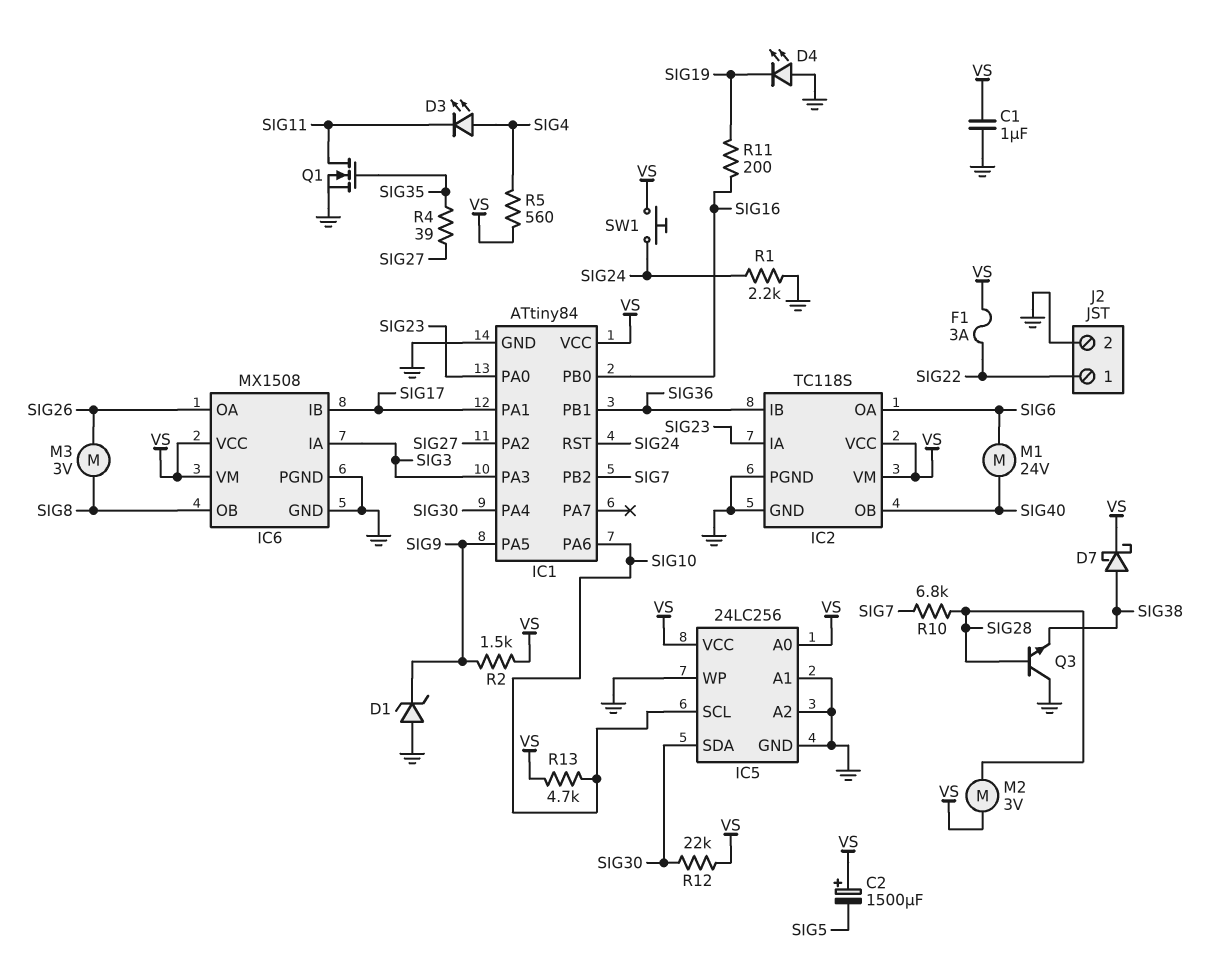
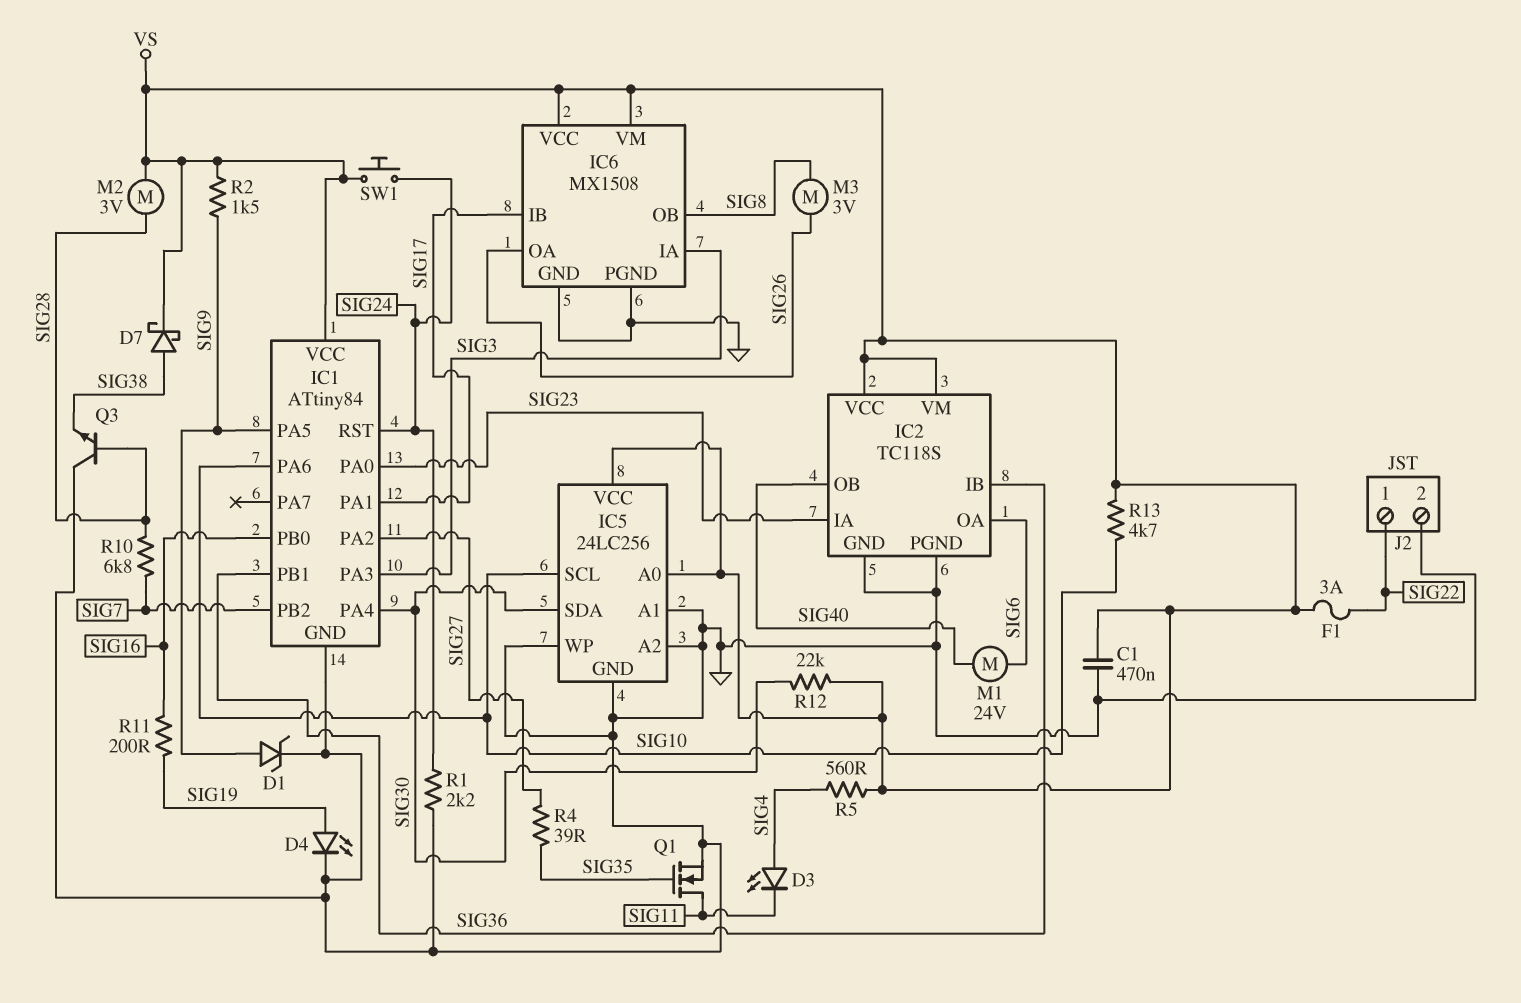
C1: 1uF (GND, VS) -> 470nF (GND, VS)
C2: 1500uF (plus VS, minus SIG5) -> none
D1: zener (A GND, K SIG9) -> zener (A SIG9, K GND)
D4: LED (A GND, K SIG19) -> LED (A SIG19, K GND)

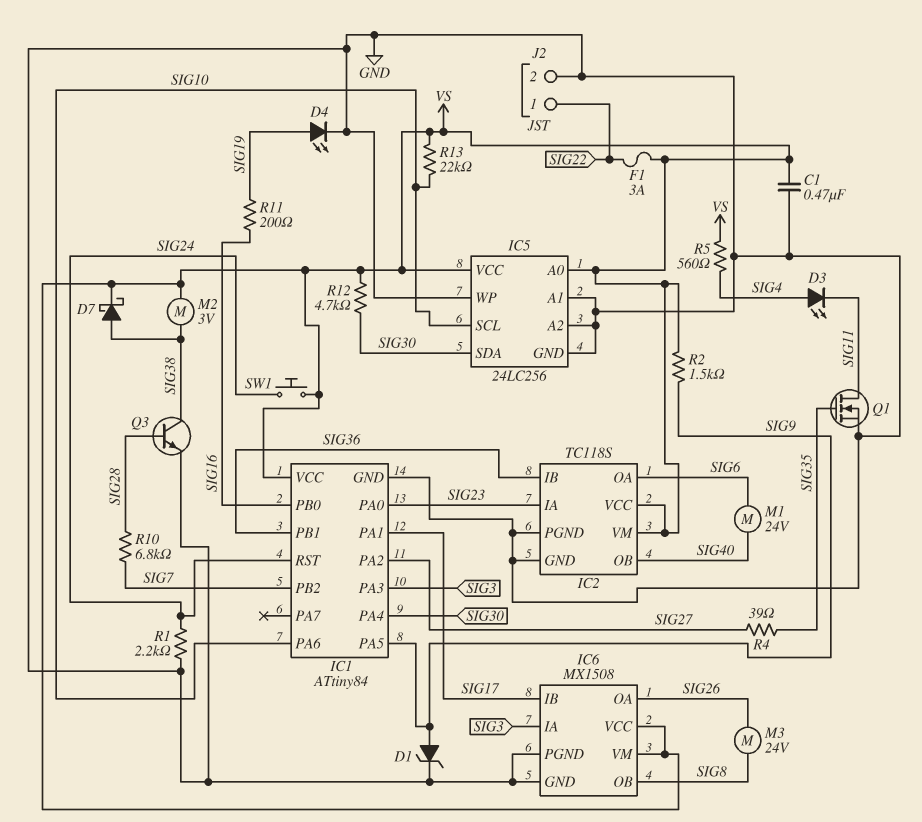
M2: motor 3V (SIG28, VS) -> motor 3V (SIG38, VS)
M3: motor 3V (SIG8, SIG26) -> motor 24V (SIG8, SIG26)
Q3: NPN (B SIG28, C GND, E SIG38) -> NPN (B SIG28, C SIG38, E GND)
R12: 22k (SIG30, VS) -> 4.7k (SIG30, VS)
R13: 4.7k (SIG10, VS) -> 22k (SIG10, VS)

